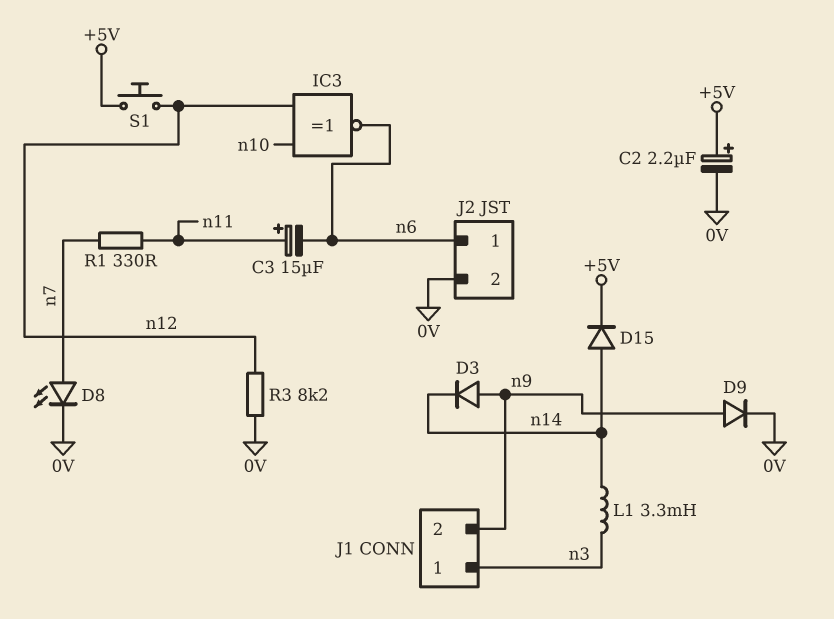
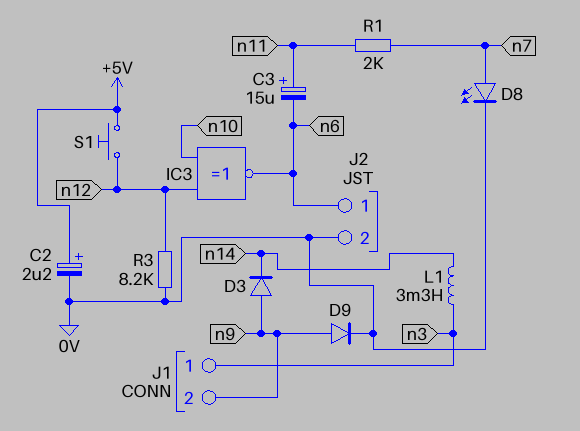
D15: diode (A n14, K +5V) -> none
R1: 330 (n7, n11) -> 2k (n7, n11)

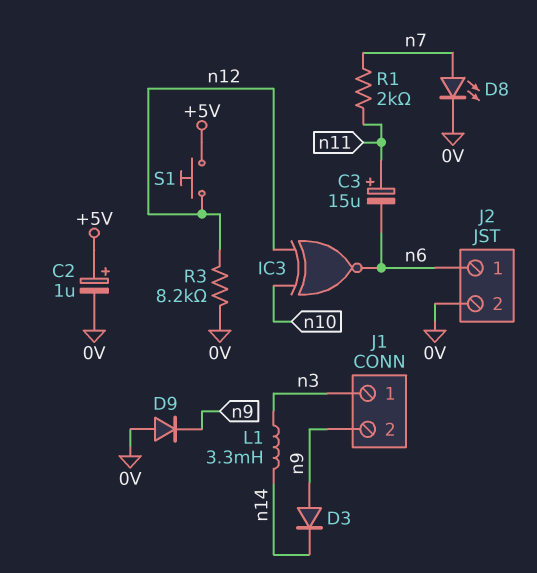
C2: 2.2uF (plus +5V, minus 0V) -> 1uF (plus +5V, minus 0V)
D9: diode (A n9, K 0V) -> diode (A 0V, K n9)

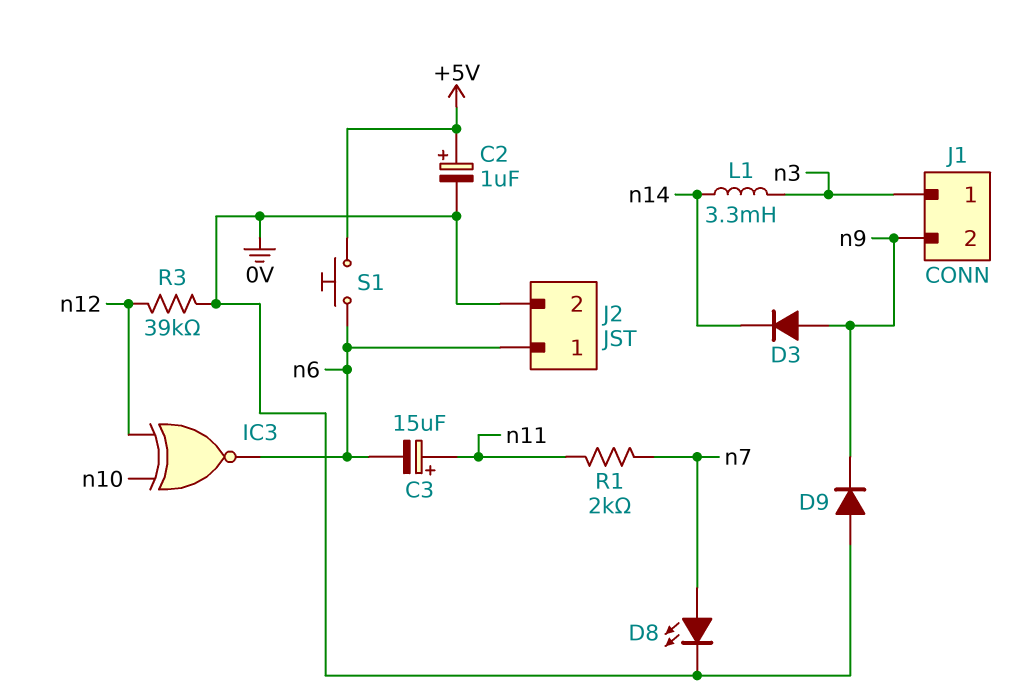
R3: 8.2k (0V, n12) -> 39k (0V, n12)
S1: button (+5V, n12) -> button (+5V, n6)

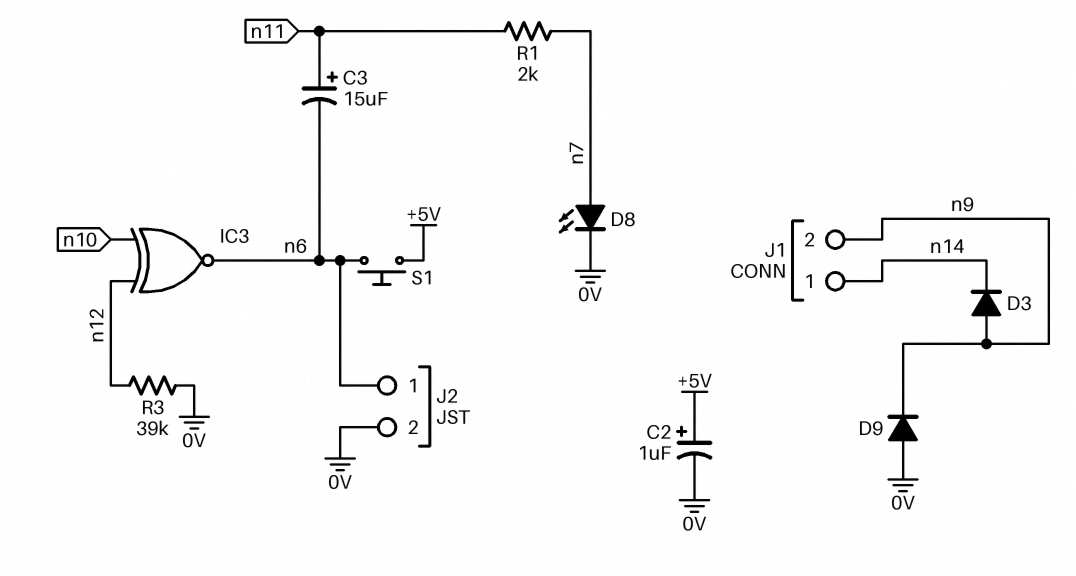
J1 pin 1: n3 -> n14
L1: 3.3mH (n3, n14) -> none

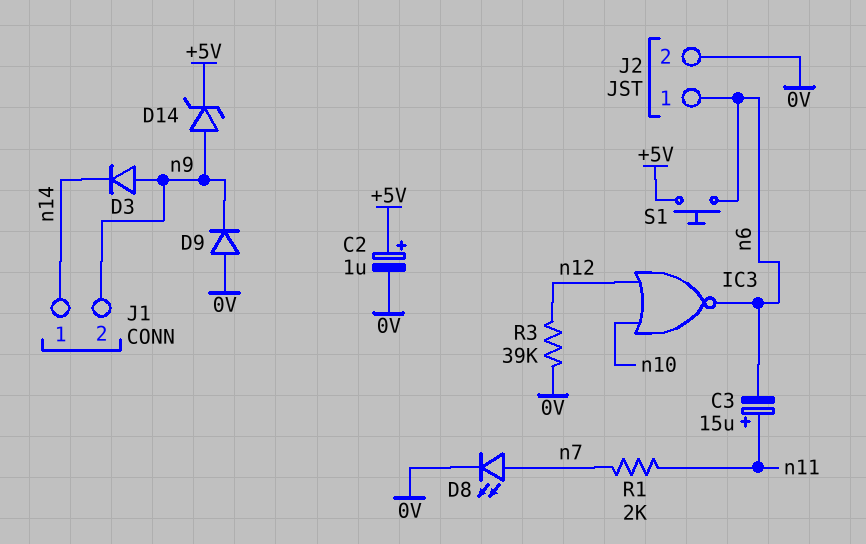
D14: none -> zener (A n9, K +5V)
IC3: XNOR (in n10, in n12, out n6) -> NOR (in n10, in n12, out n6)

